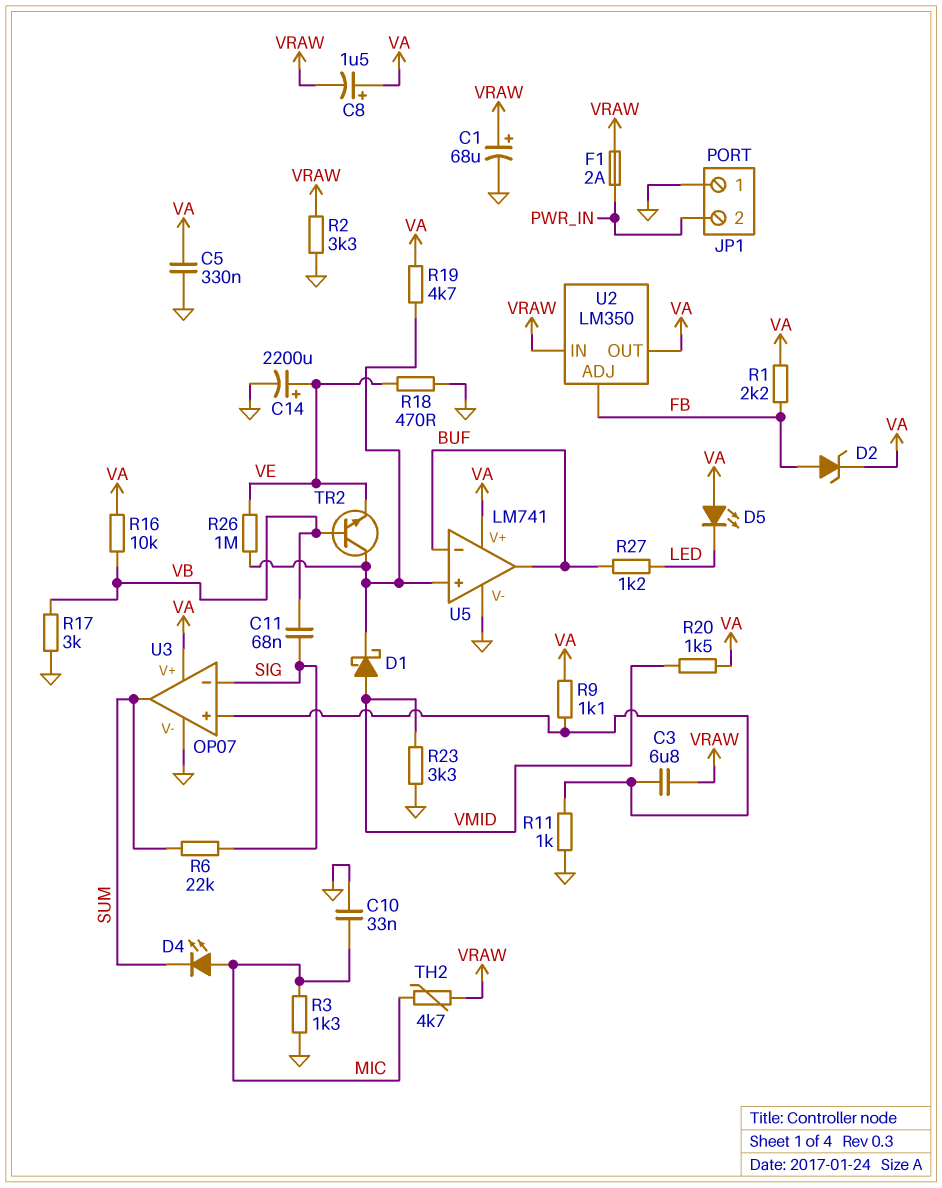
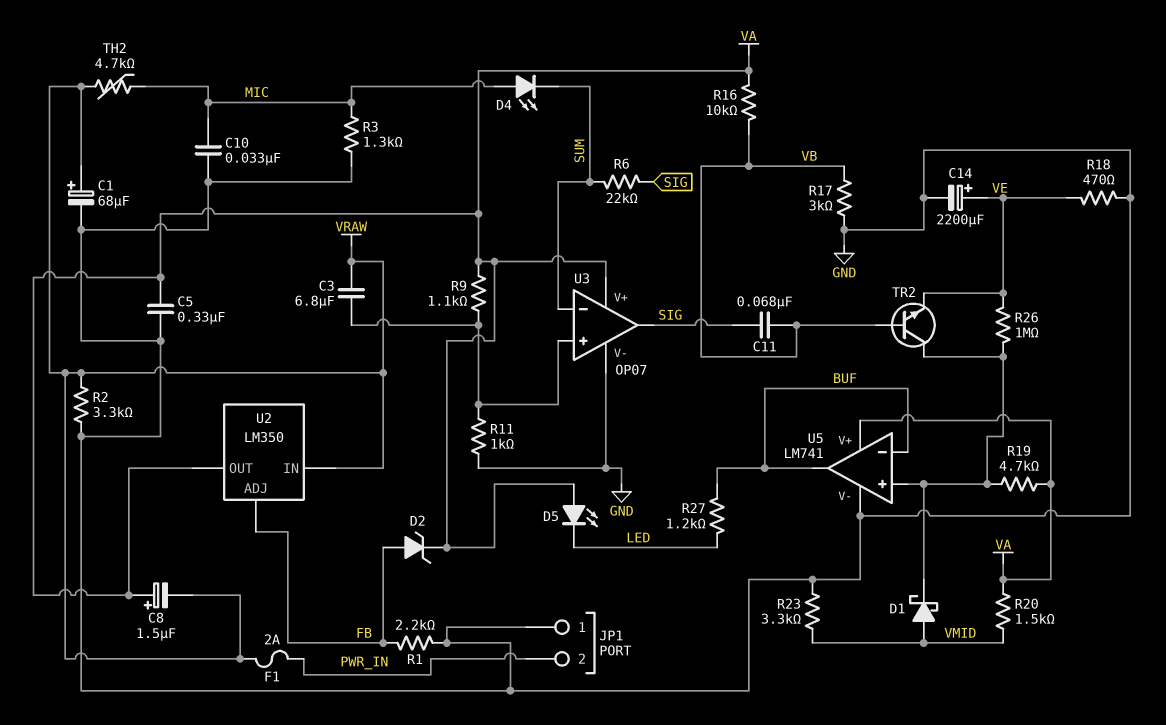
R1: 2.2k (FB, VA) -> 2.2k (FB, GND)
U3 pin in-: SIG -> SUM
U3 pin out: SUM -> SIG

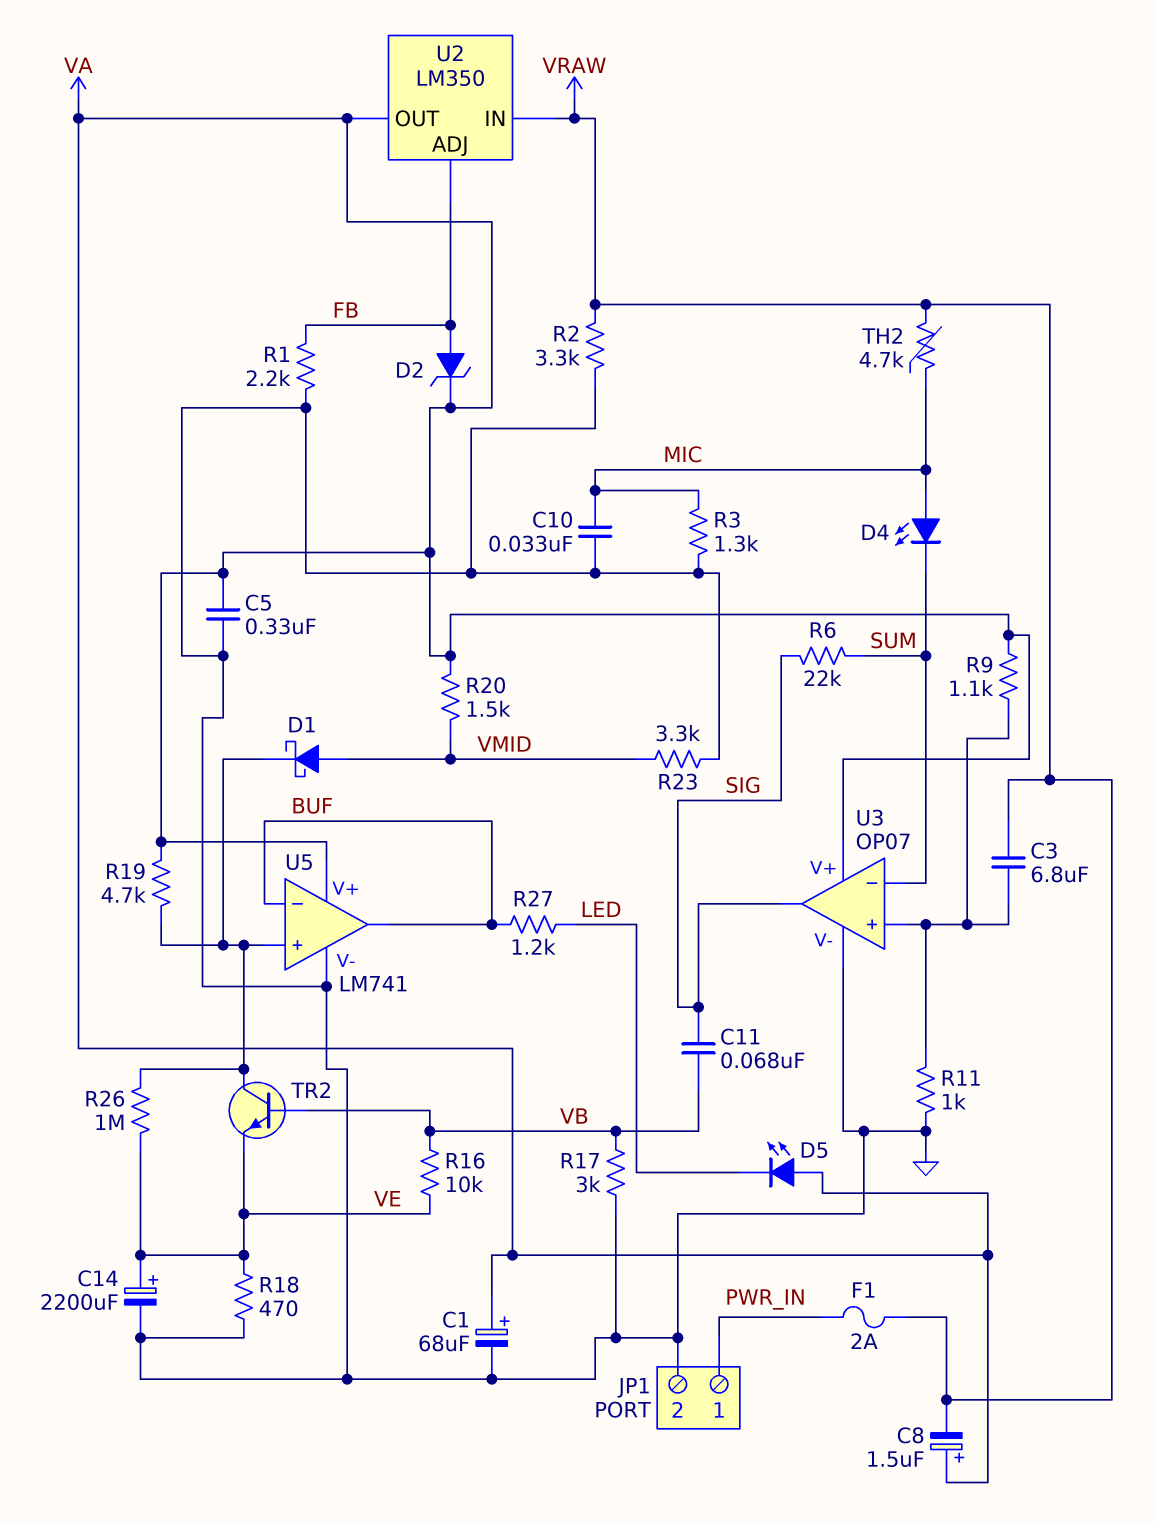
C1: 68uF (plus VRAW, minus GND) -> 68uF (plus VA, minus GND)
JP1 pin 1: GND -> PWR_IN
JP1 pin 2: PWR_IN -> GND
R16: 10k (VA, VB) -> 10k (VB, VE)

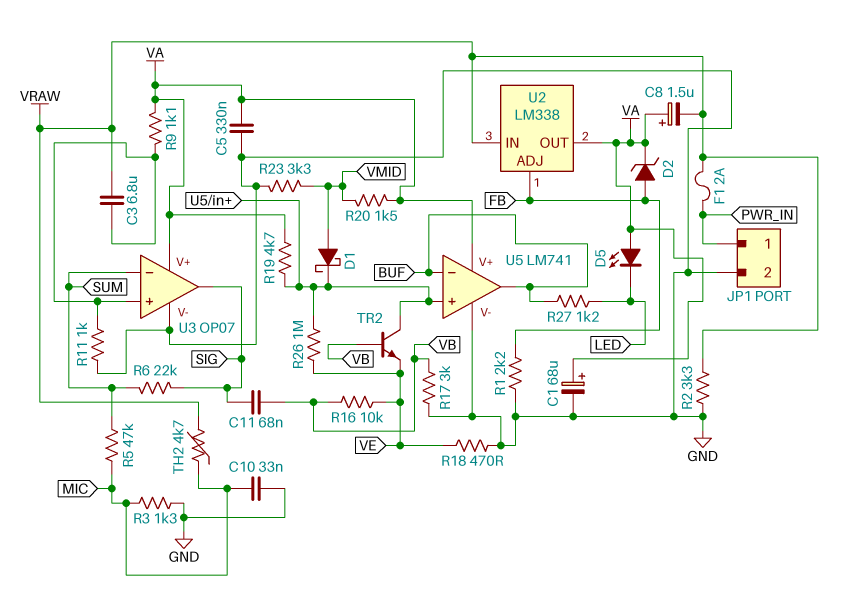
C14: 2200uF (plus VE, minus GND) -> none
D4: LED (A MIC, K SUM) -> none
R5: none -> 47k (MIC, SUM)
U2: LM350 -> LM338

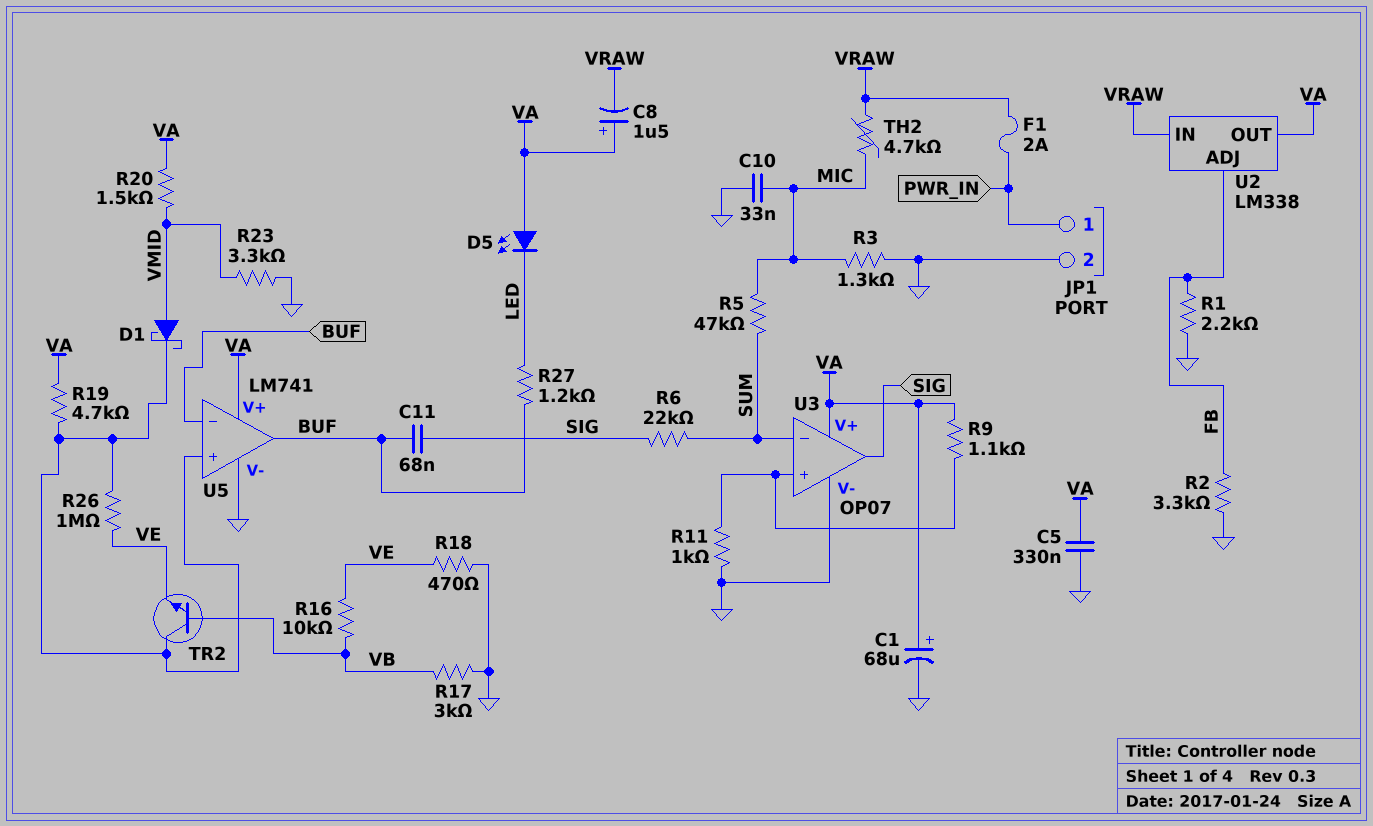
C3: 6.8uF (U3/in+, VRAW) -> none
C11: 68nF (SIG, VB) -> 68nF (BUF, SIG)
D2: zener (A FB, K VA) -> none
R2: 3.3k (GND, VRAW) -> 3.3k (FB, GND)

